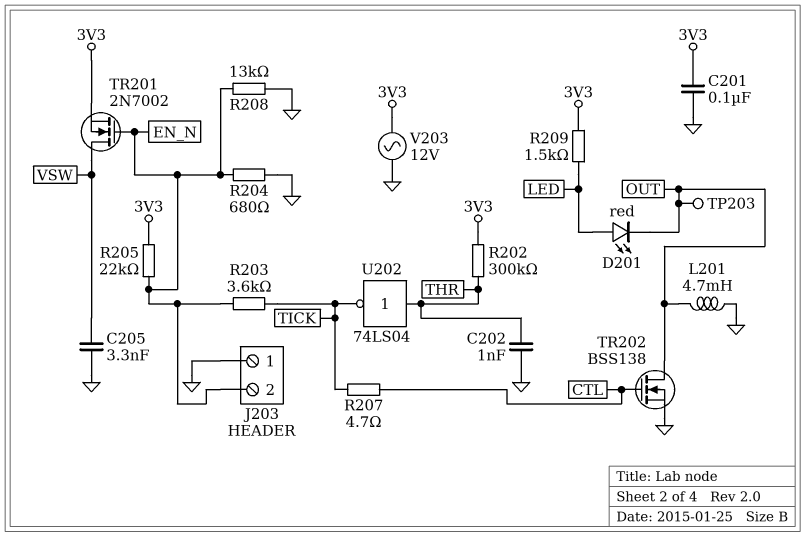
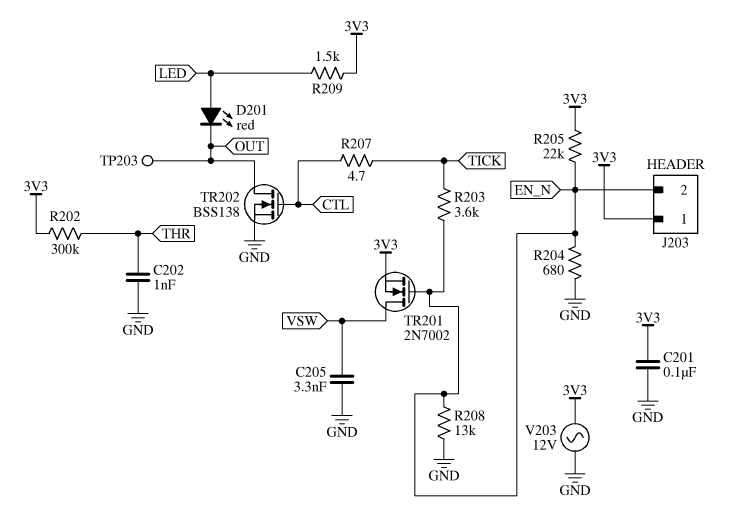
J203 pin 1: GND -> 3V3
L201: 4.7mH (GND, OUT) -> none
U202: NOT 74LS04 (in THR, out TICK) -> none

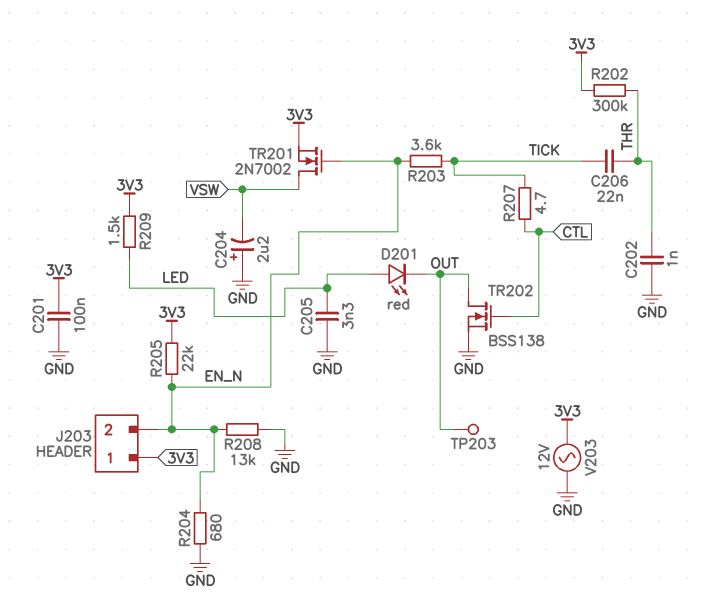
C204: none -> 2.2uF (plus GND, minus VSW)
C205: 3.3nF (GND, VSW) -> 3.3nF (GND, LED)
C206: none -> 22nF (THR, TICK)

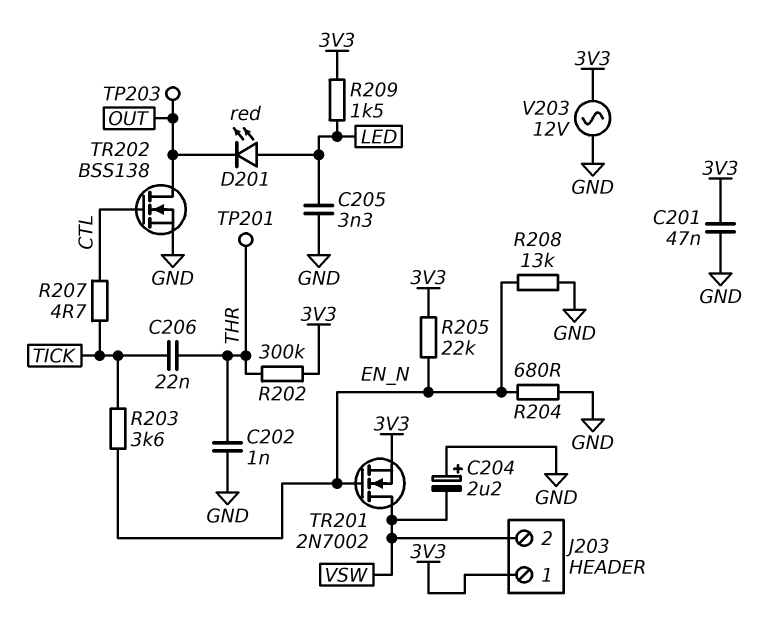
C201: 100nF (3V3, GND) -> 47nF (3V3, GND)
J203 pin 2: EN_N -> VSW
TP201: none -> test point (THR)

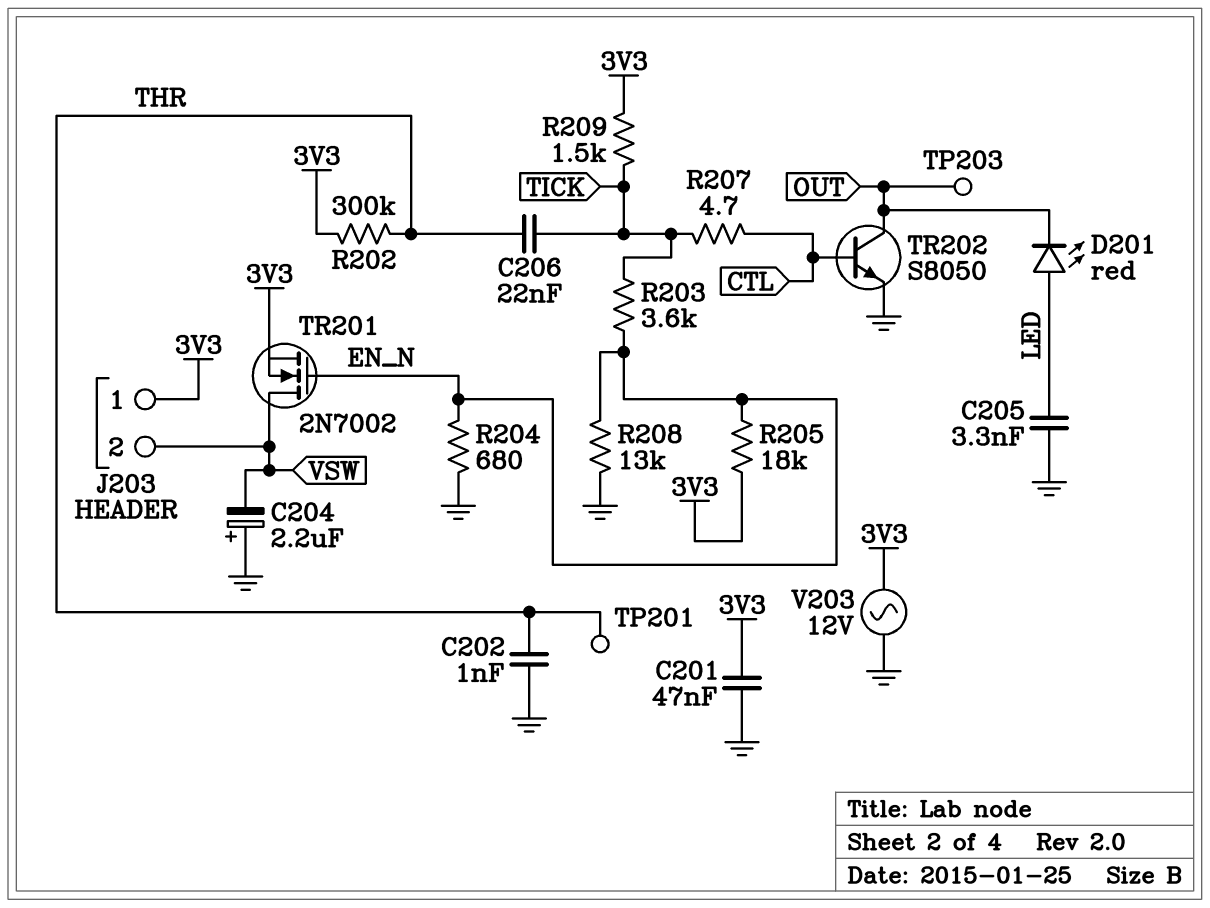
R205: 22k (3V3, EN_N) -> 18k (3V3, EN_N)
R209: 1.5k (3V3, LED) -> 1.5k (3V3, TICK)
TR202: NMOS BSS138 (G CTL, D OUT, S GND) -> NPN S8050 (B CTL, C OUT, E GND)

